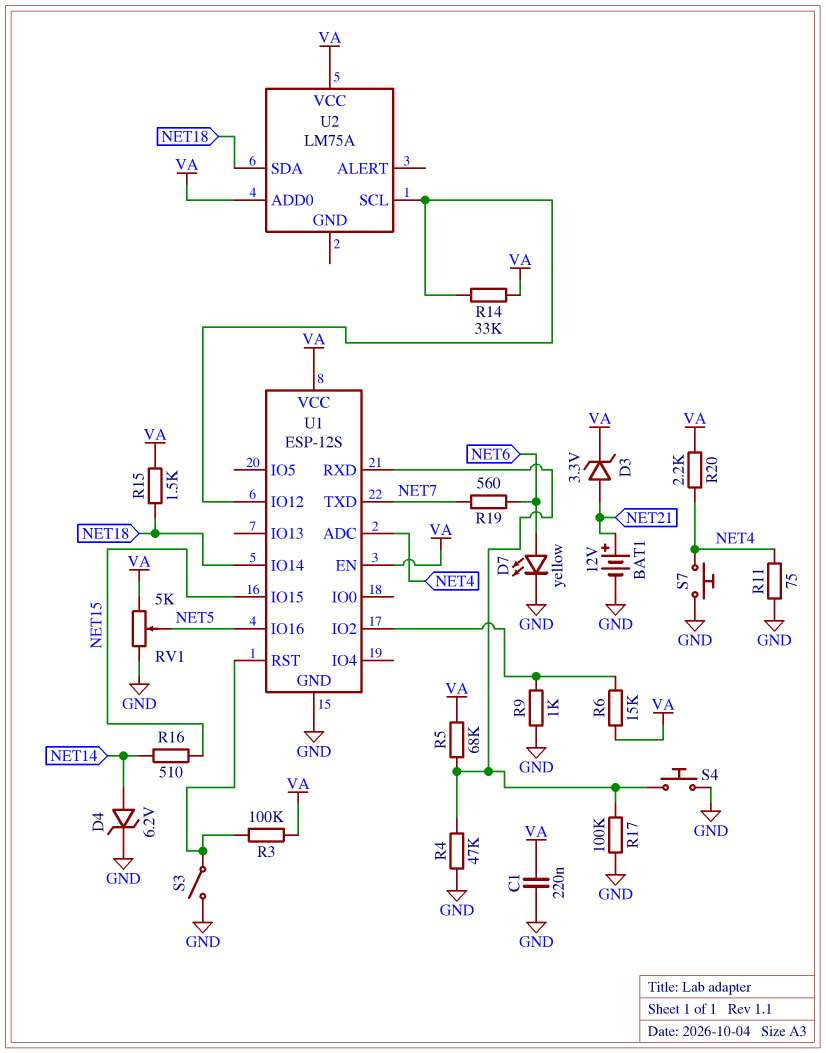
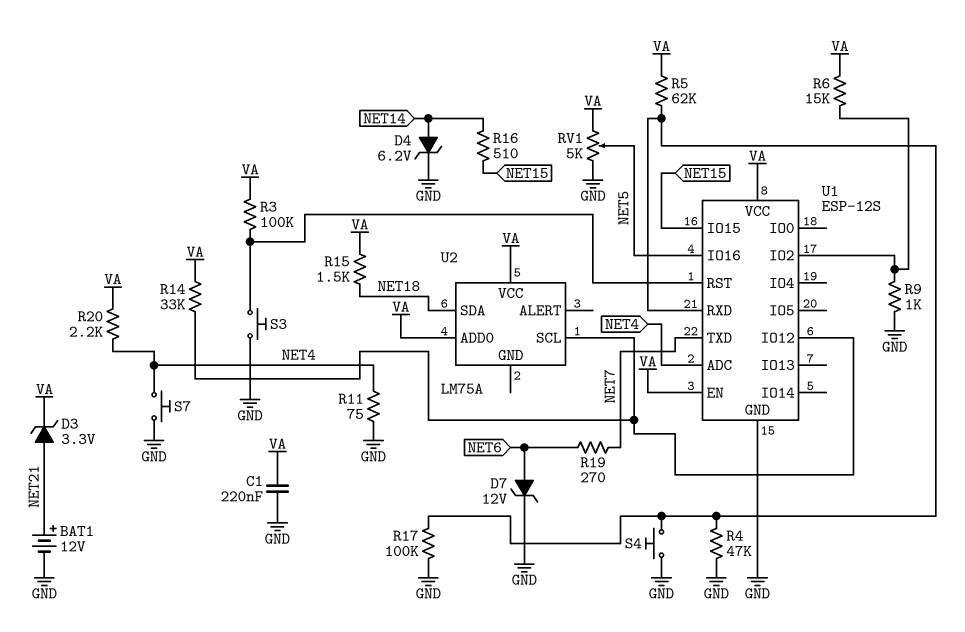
D7: LED yellow (A NET6, K GND) -> zener 12V (A NET6, K GND)
R5: 68k (U1/RXD, VA) -> 62k (U1/RXD, VA)
R19: 560 (NET6, NET7) -> 270 (NET6, NET7)
S3: switch (GND, U1/RST) -> button (GND, U1/RST)
U1 pin IO14: NET18 -> none

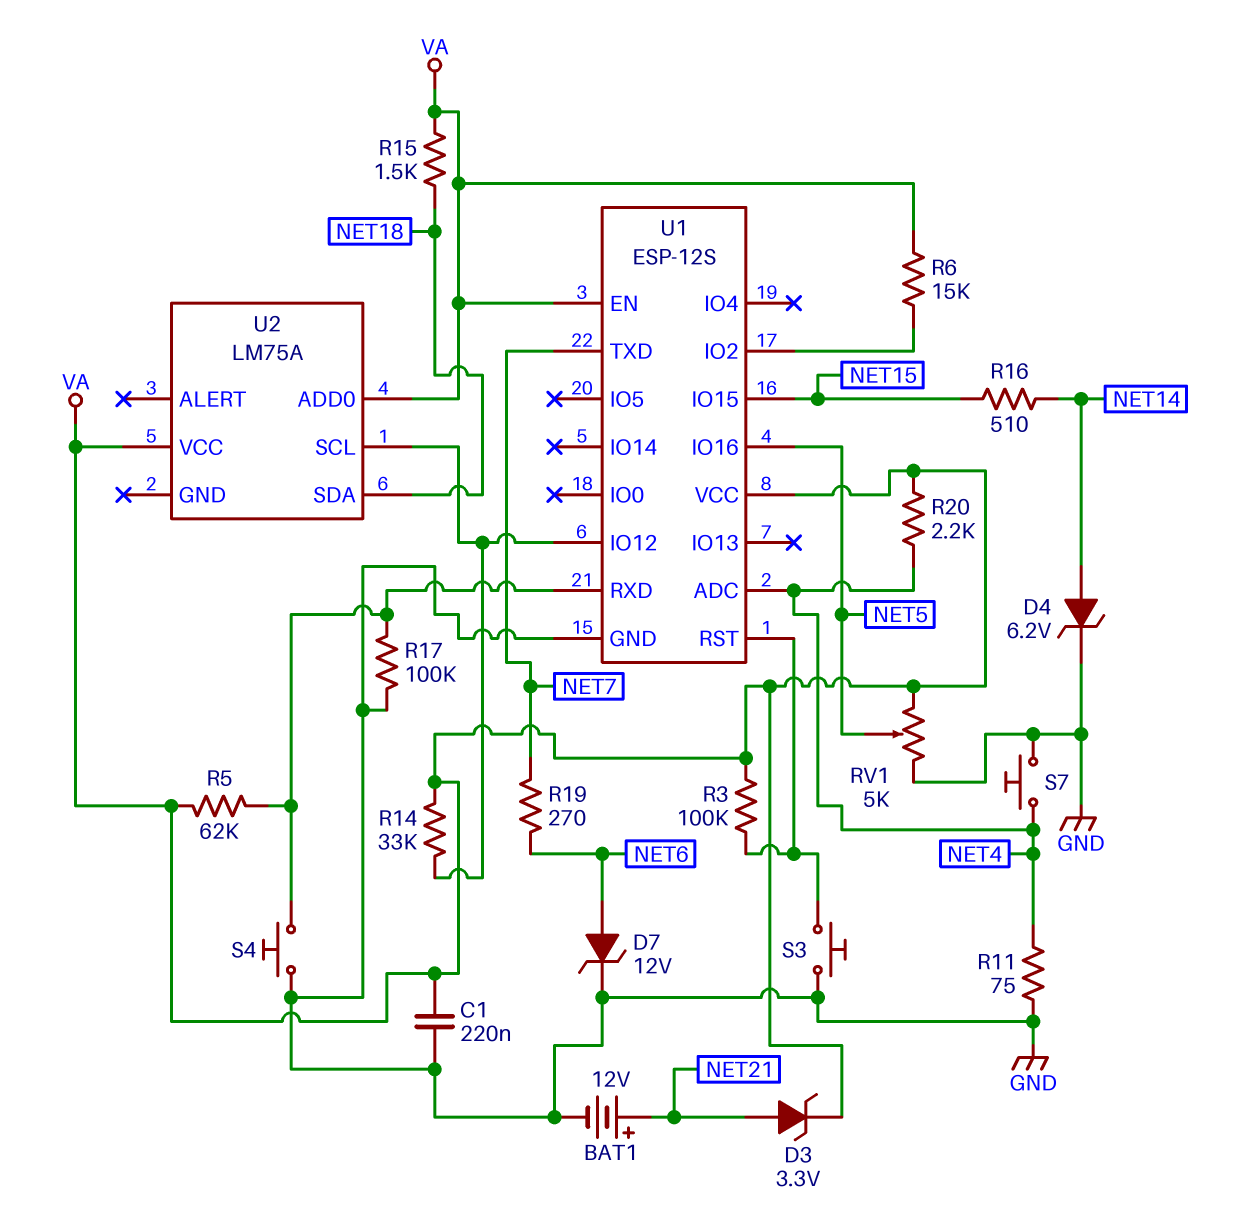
R4: 47k (GND, U1/RXD) -> none
R9: 1k (GND, U1/IO2) -> none

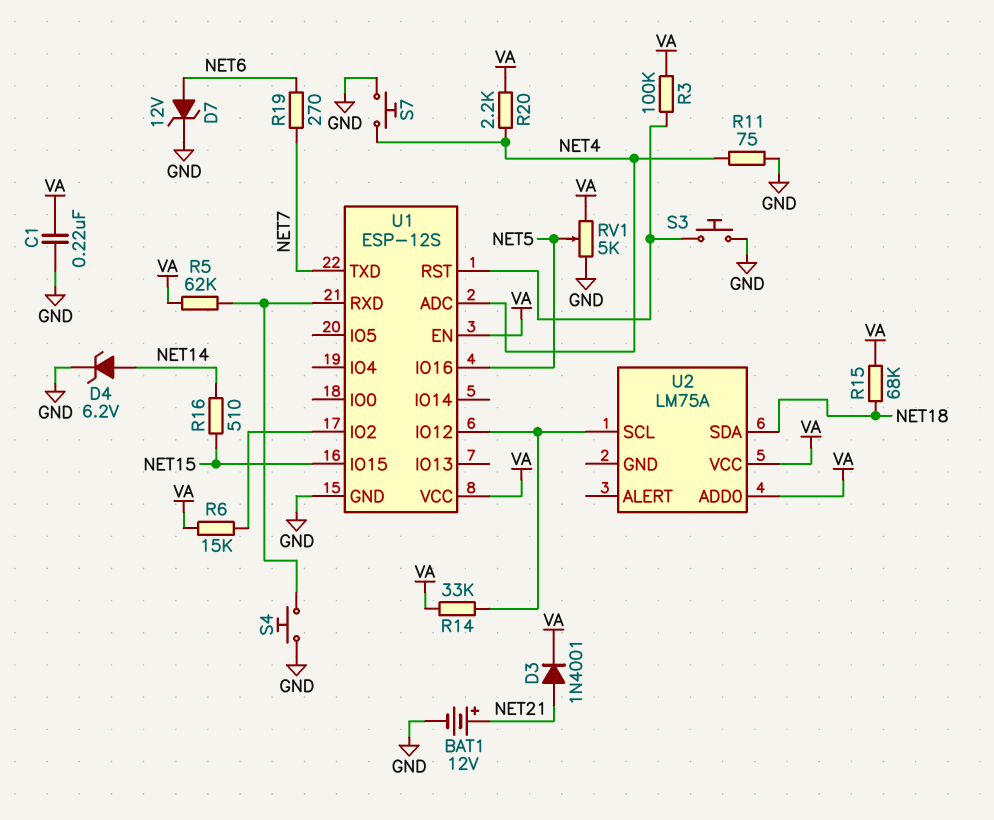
D3: zener 3.3V (A NET21, K VA) -> diode 1N4001 (A NET21, K VA)
R15: 1.5k (NET18, VA) -> 68k (NET18, VA)
R17: 100k (GND, U1/RXD) -> none

